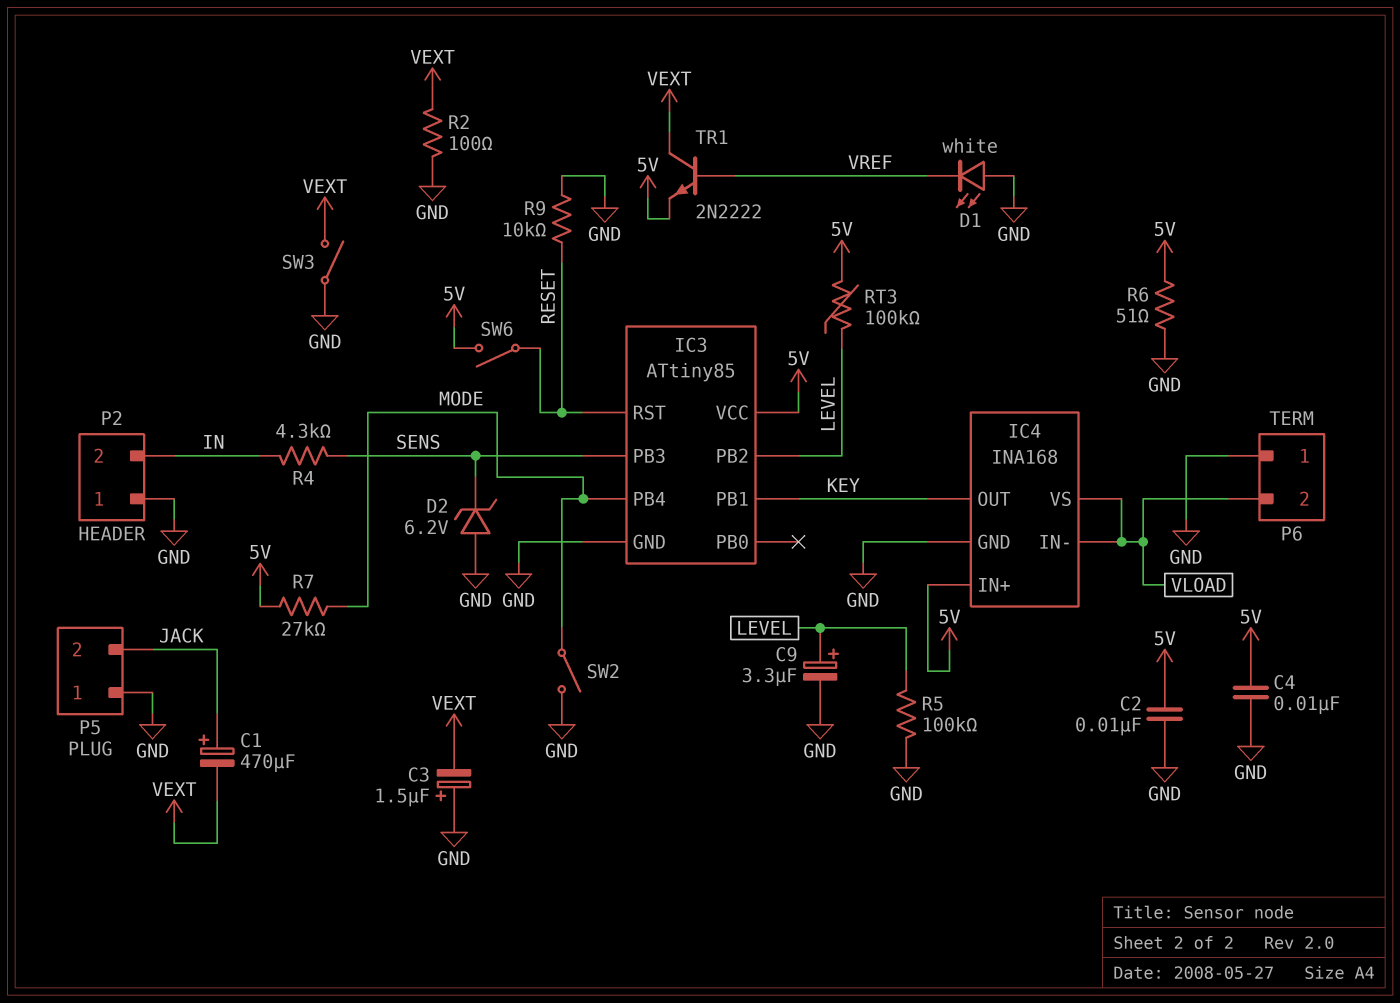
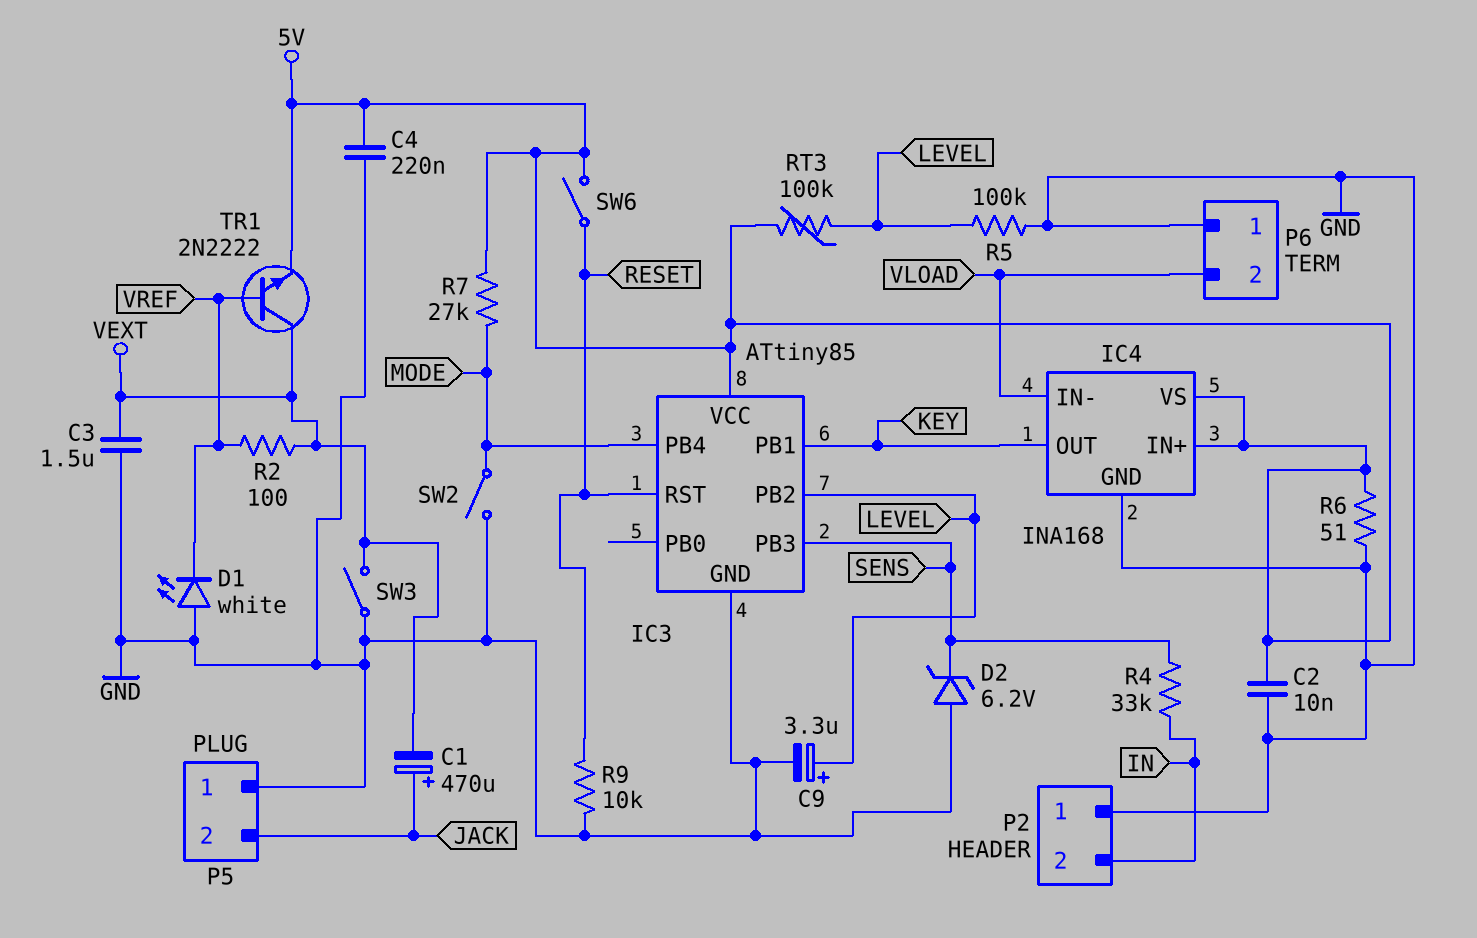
C3: 1.5uF (plus GND, minus VEXT) -> 1.5uF (GND, VEXT)
C4: 10nF (5V, GND) -> 220nF (5V, GND)
IC4 pin VS: VLOAD -> 5V
R2: 100 (GND, VEXT) -> 100 (VEXT, VREF)
R4: 4.3k (IN, SENS) -> 33k (IN, SENS)

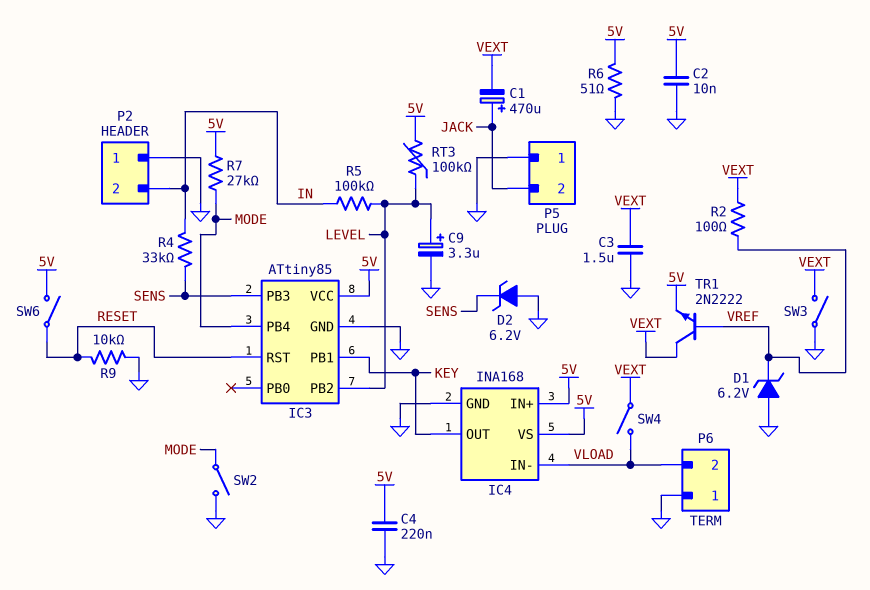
D1: LED white (A GND, K VREF) -> zener 6.2V (A GND, K VREF)
R5: 100k (GND, LEVEL) -> 100k (IN, LEVEL)
SW4: none -> switch (VEXT, VLOAD)

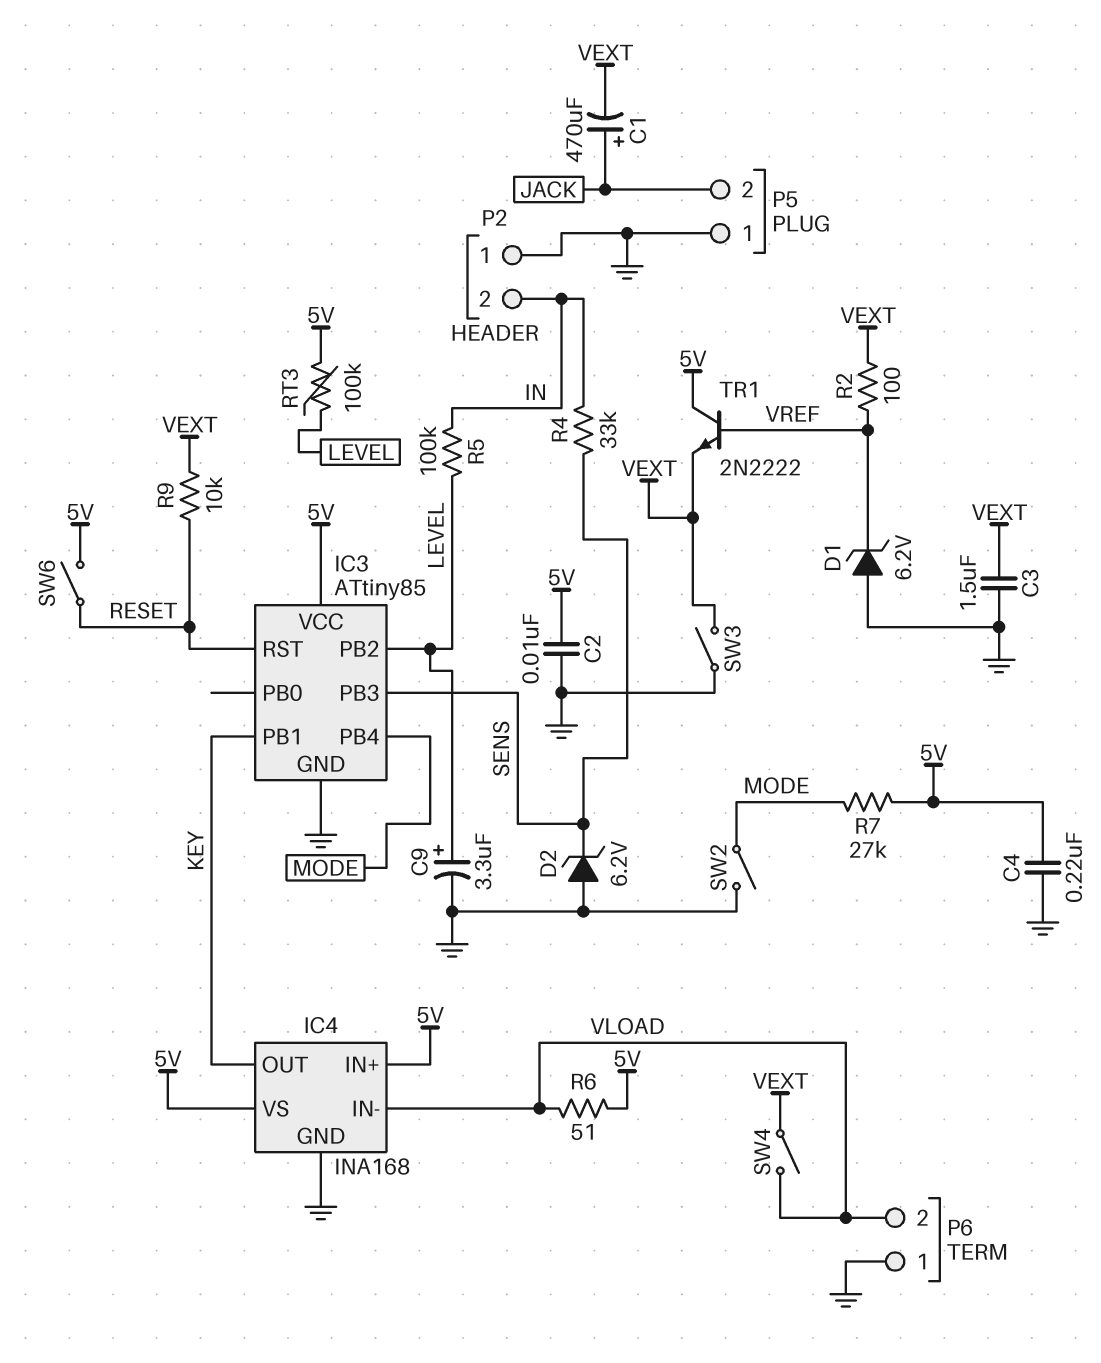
R6: 51 (5V, GND) -> 51 (5V, VLOAD)
R9: 10k (GND, RESET) -> 10k (RESET, VEXT)
TR1: NPN 2N2222 (B VREF, C VEXT, E 5V) -> NPN 2N2222 (B VREF, C 5V, E VEXT)

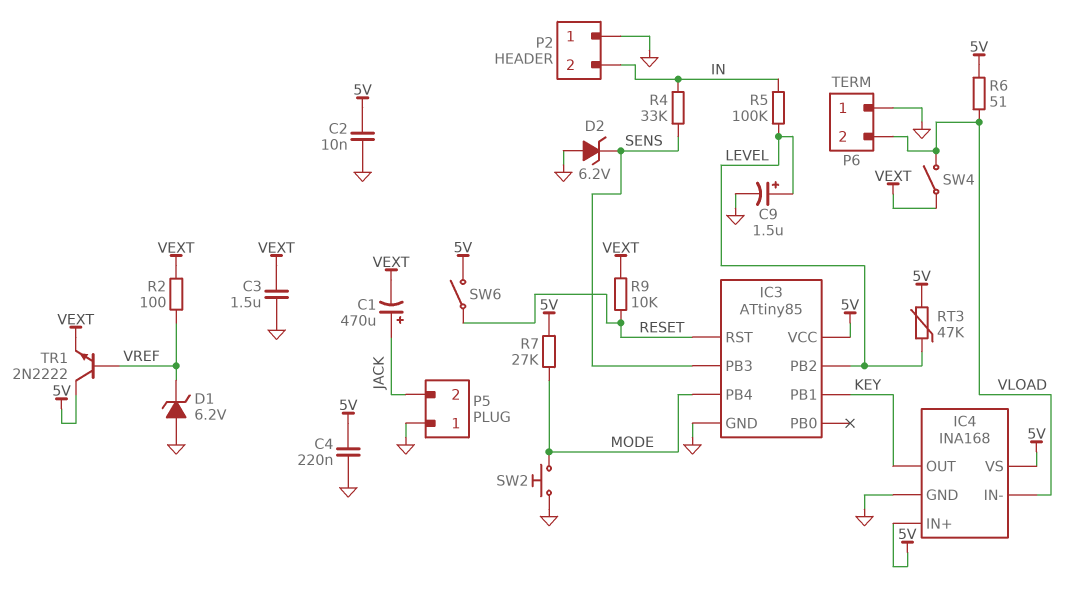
C9: 3.3uF (plus LEVEL, minus GND) -> 1.5uF (plus LEVEL, minus GND)
RT3: 100k (5V, LEVEL) -> 47k (5V, LEVEL)
SW2: switch (GND, MODE) -> button (GND, MODE)
SW3: switch (GND, VEXT) -> none

